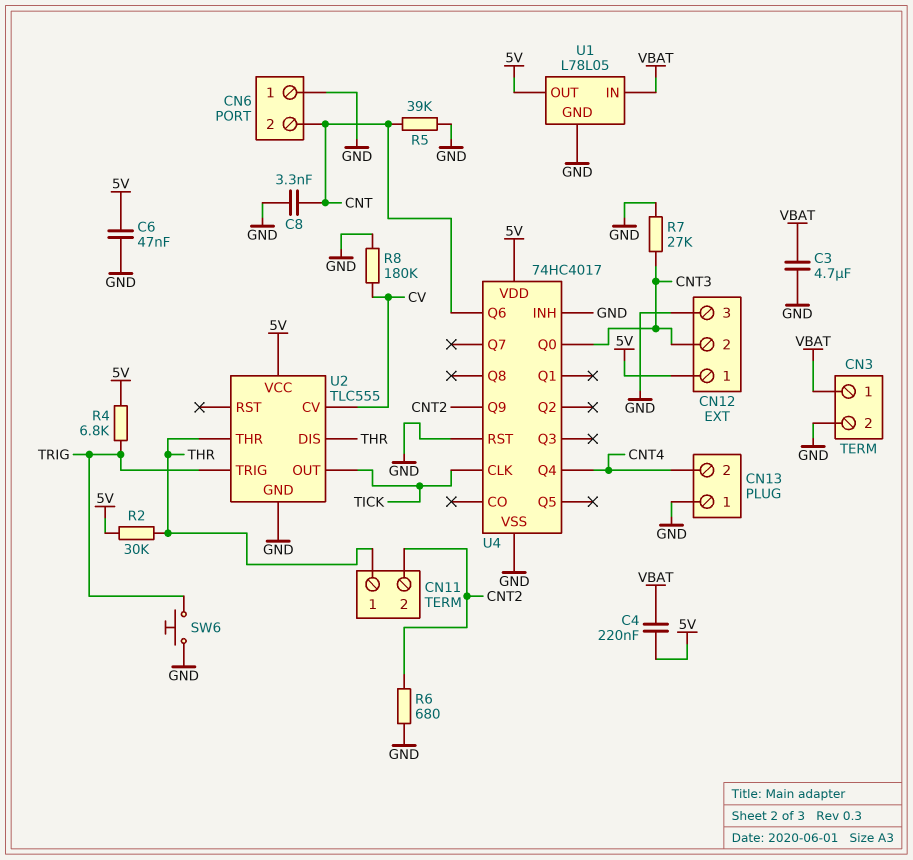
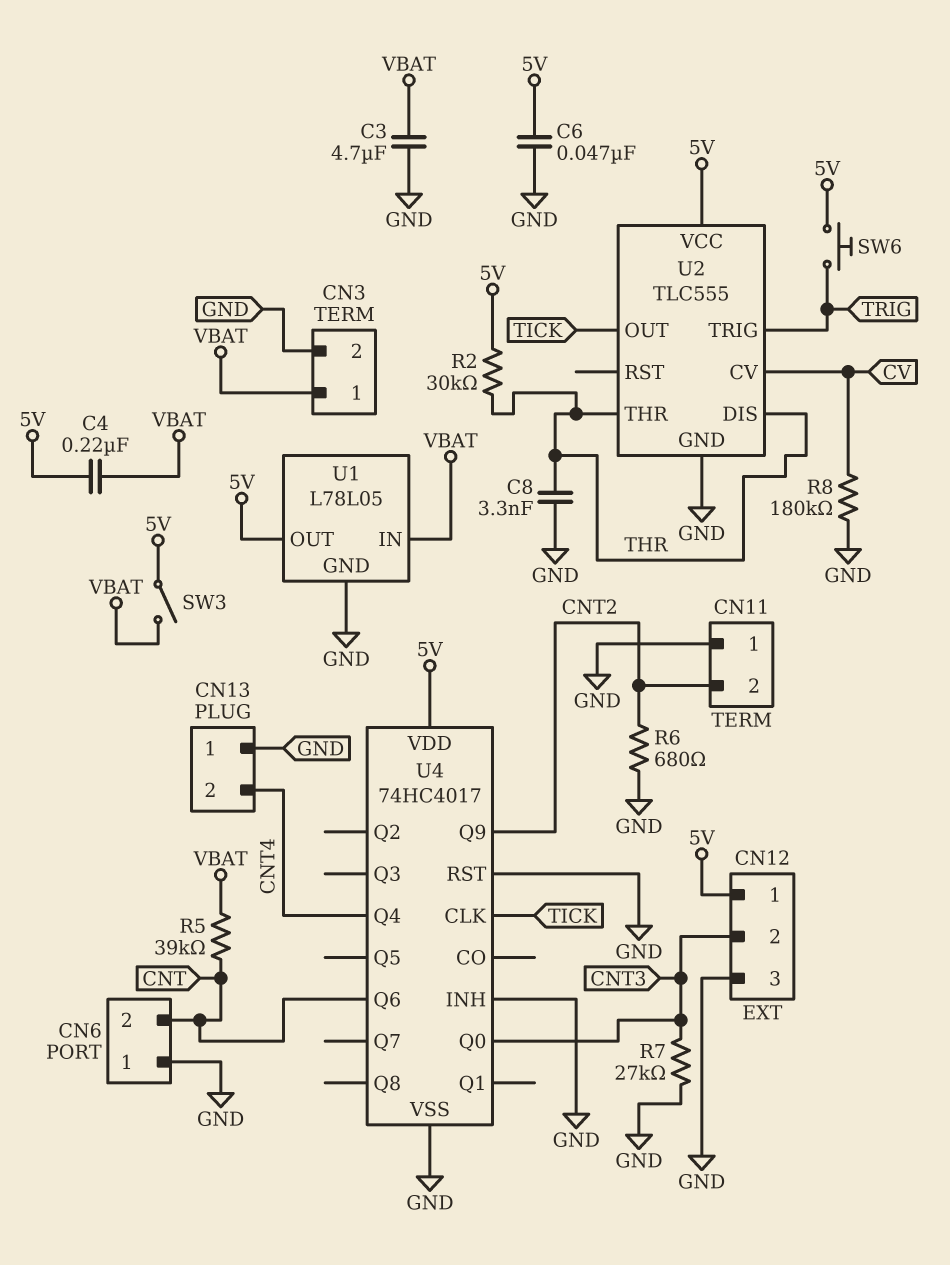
C8: 3.3nF (CNT, GND) -> 3.3nF (GND, THR)
CN11 pin 1: THR -> GND
R4: 6.8k (5V, TRIG) -> none
R5: 39k (CNT, GND) -> 39k (CNT, VBAT)
SW3: none -> switch (5V, VBAT)
SW6: button (GND, TRIG) -> button (5V, TRIG)

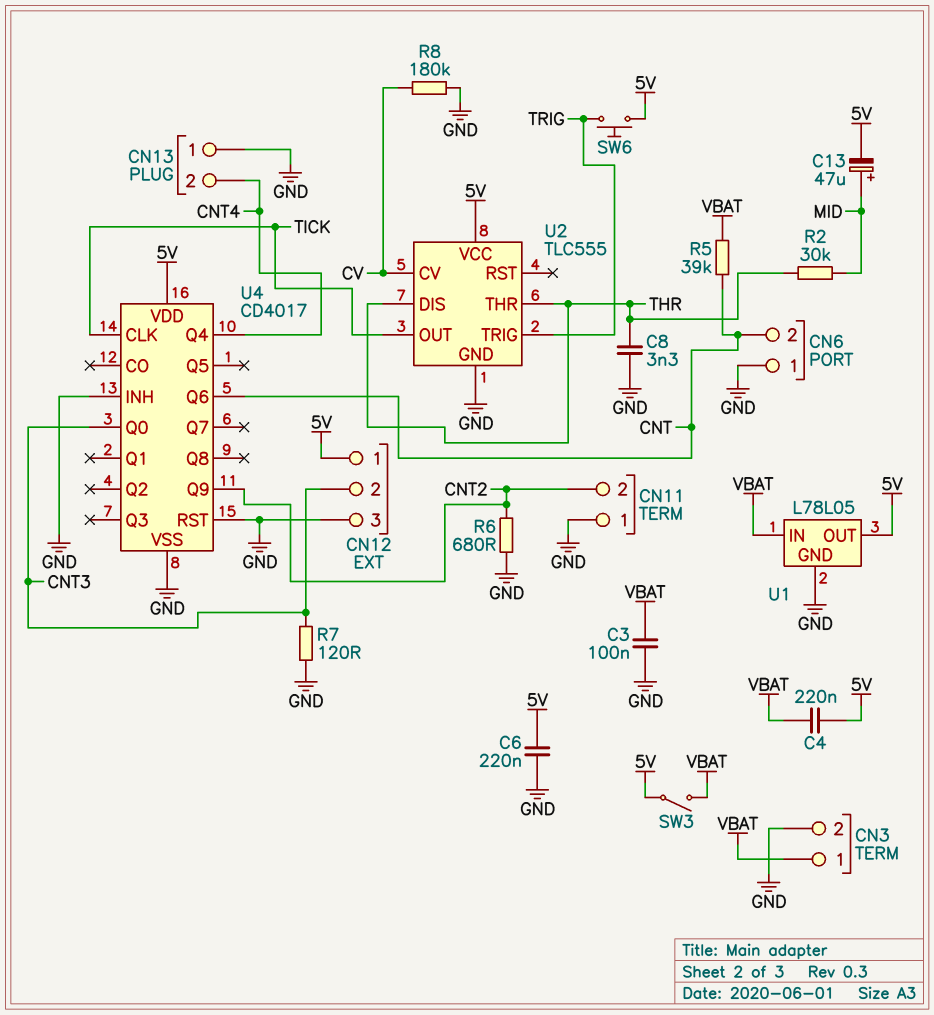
C3: 4.7uF (GND, VBAT) -> 100nF (GND, VBAT)
C6: 47nF (5V, GND) -> 220nF (5V, GND)
C13: none -> 47uF (plus MID, minus 5V)
R2: 30k (5V, THR) -> 30k (MID, THR)
R7: 27k (CNT3, GND) -> 120 (CNT3, GND)
U4: 74HC4017 -> CD4017

